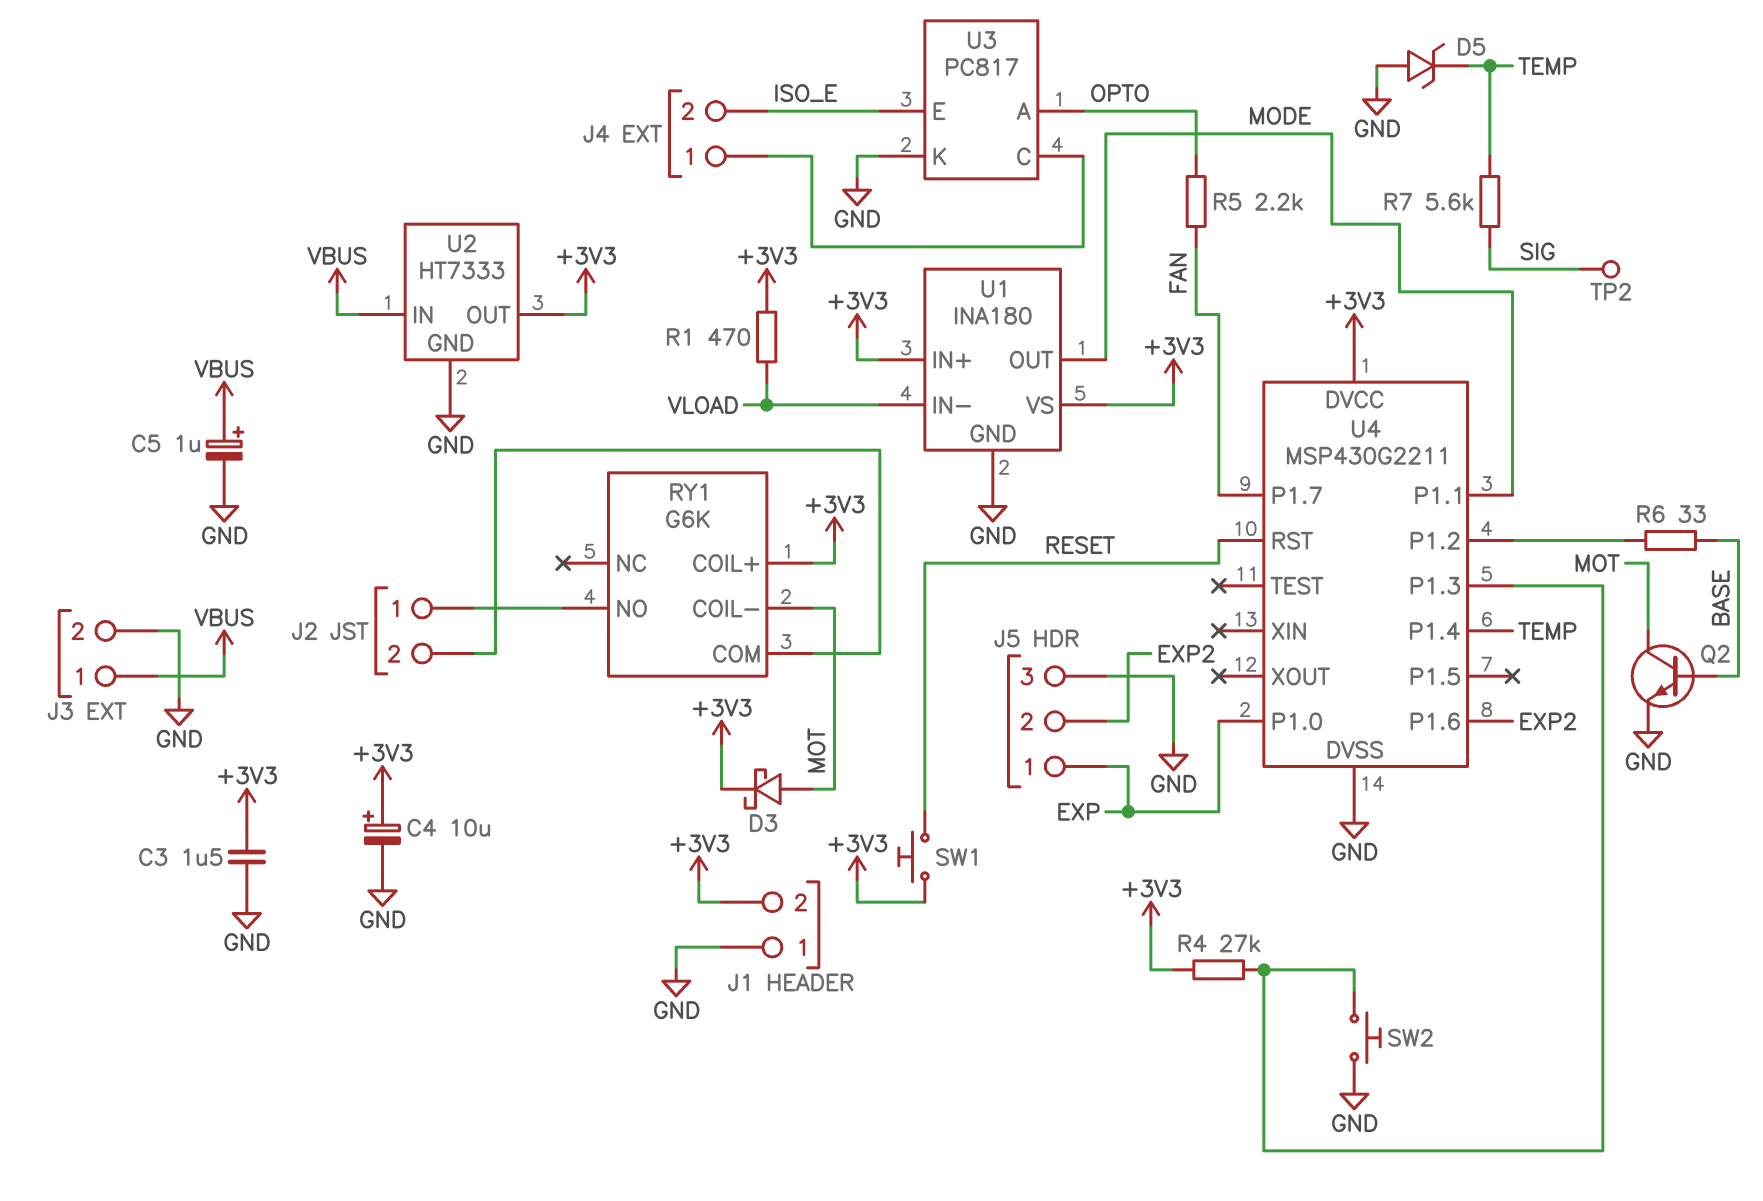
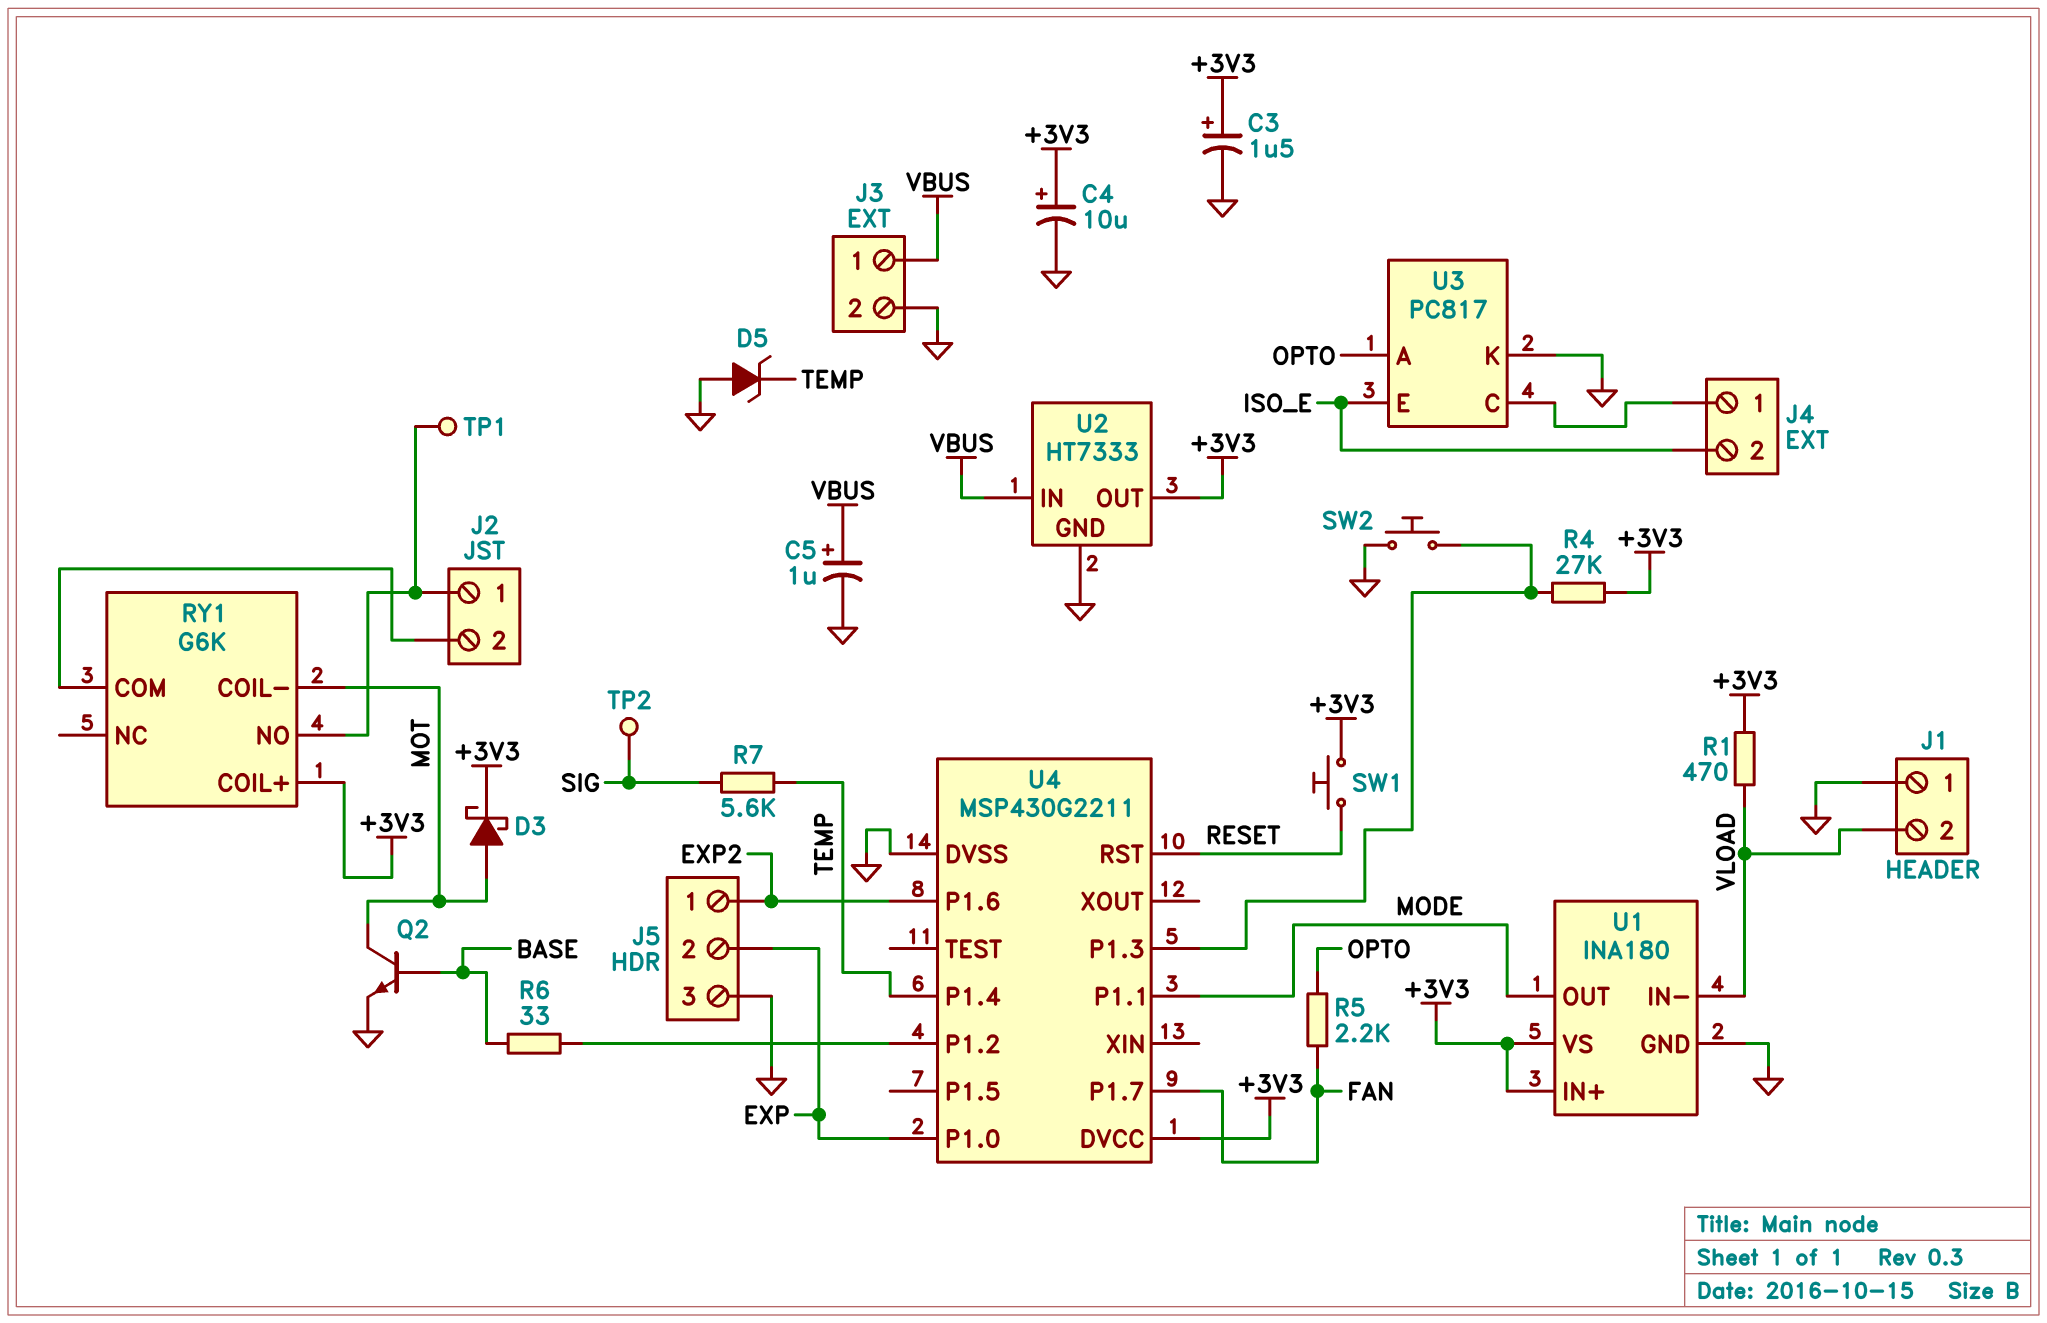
C3: 1.5uF (+3V3, GND) -> 1.5uF (plus +3V3, minus GND)
J1 pin 2: +3V3 -> VLOAD
J5 pin 1: EXP -> EXP2
J5 pin 2: EXP2 -> EXP
TP1: none -> test point (J2/1)

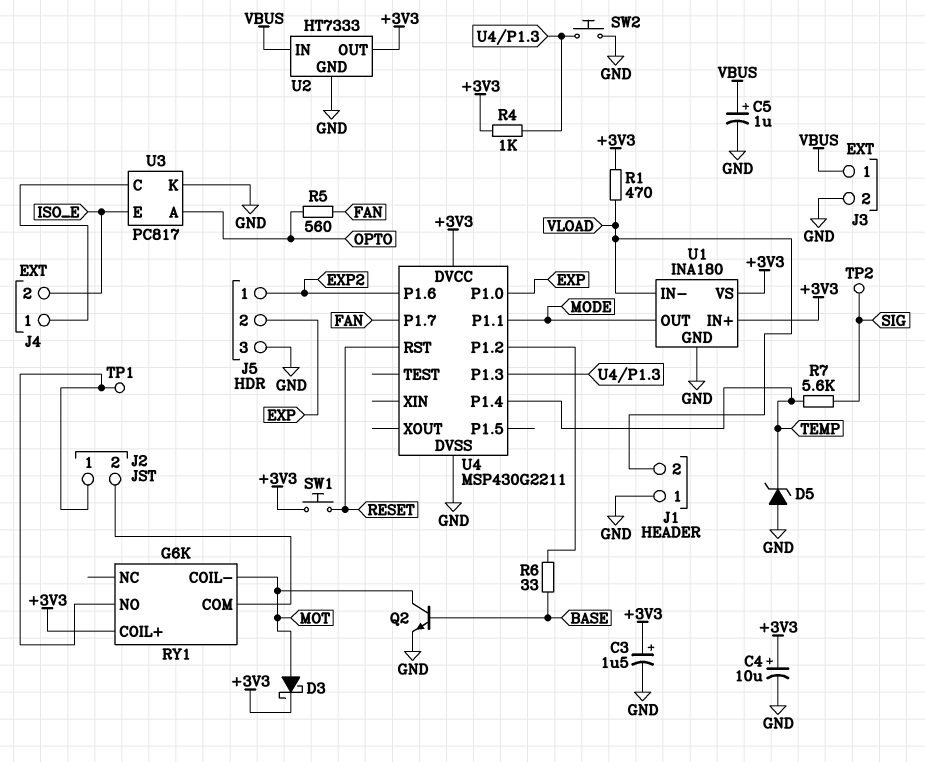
R4: 27k (+3V3, U4/P1.3) -> 1k (+3V3, U4/P1.3)
R5: 2.2k (FAN, OPTO) -> 560 (FAN, OPTO)

